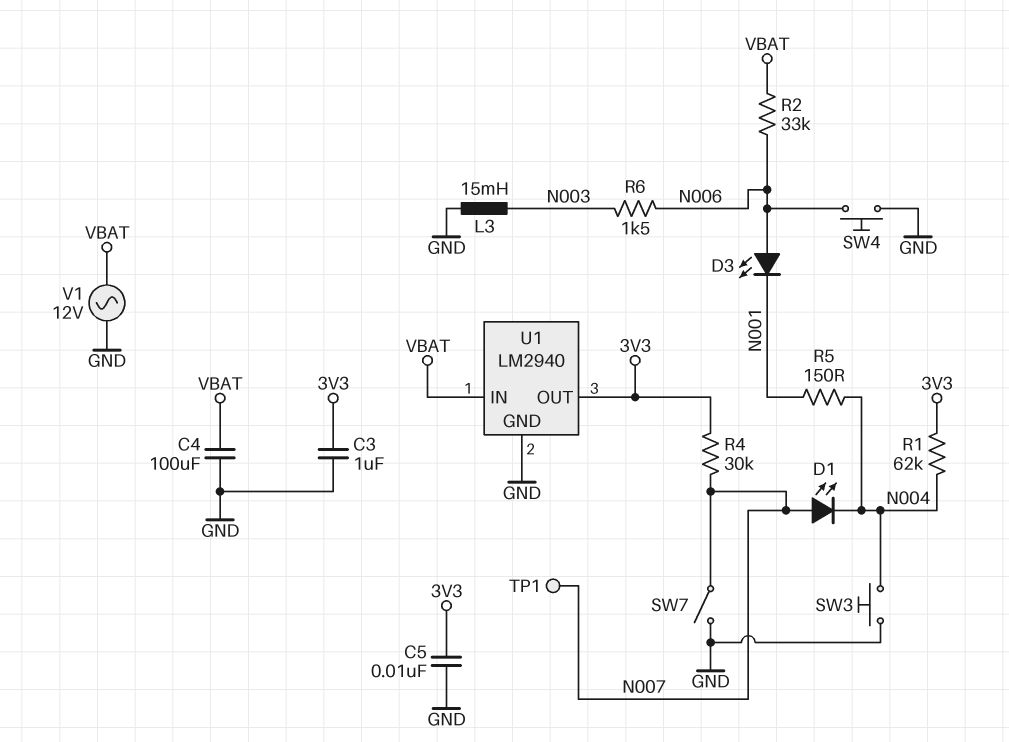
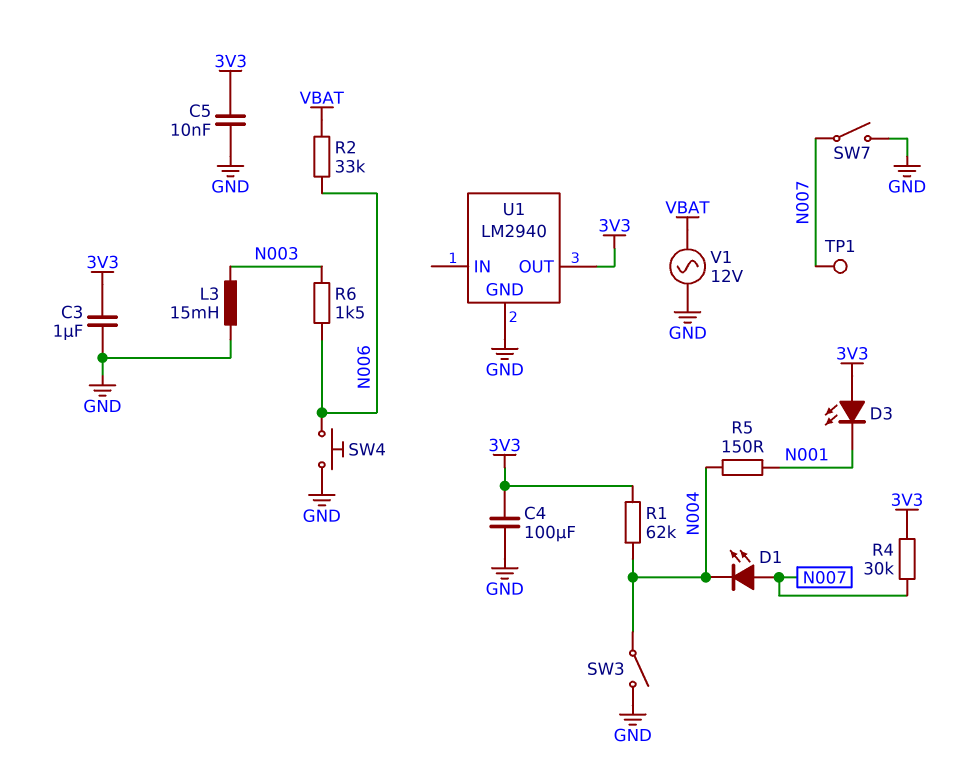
C4: 100uF (GND, VBAT) -> 100uF (3V3, GND)
D3: LED (A N006, K N001) -> LED (A 3V3, K N001)
SW3: button (GND, N004) -> switch (GND, N004)
U1 pin IN: VBAT -> none

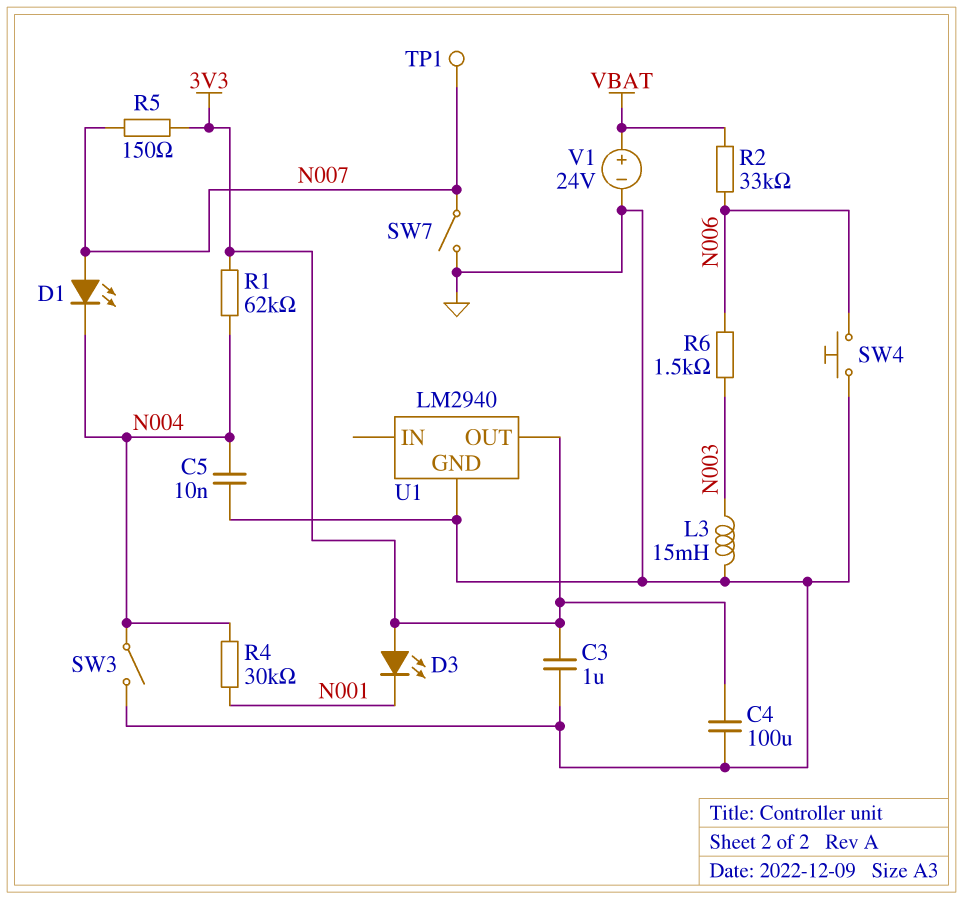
C5: 10nF (3V3, GND) -> 10nF (GND, N004)
R4: 30k (3V3, N007) -> 30k (N001, N004)
R5: 150 (N001, N004) -> 150 (3V3, N007)
V1: AC 12V (GND, VBAT) -> 24V (plus VBAT, minus GND)

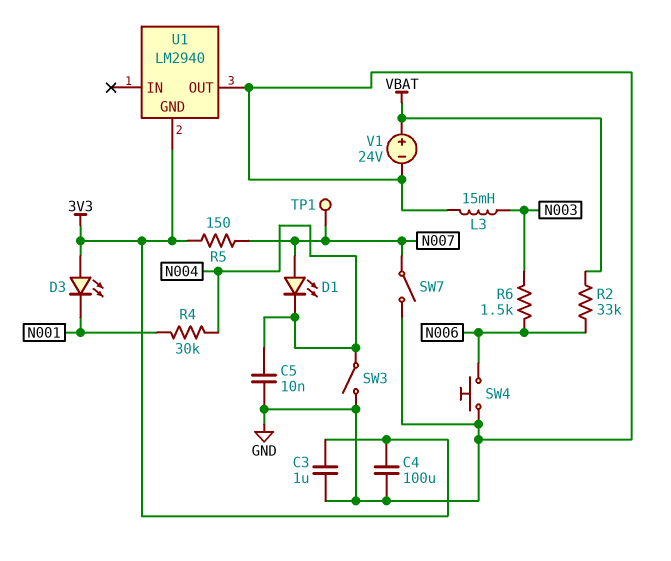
R1: 62k (3V3, N004) -> none
U1 pin GND: GND -> 3V3
U1 pin OUT: 3V3 -> GND

